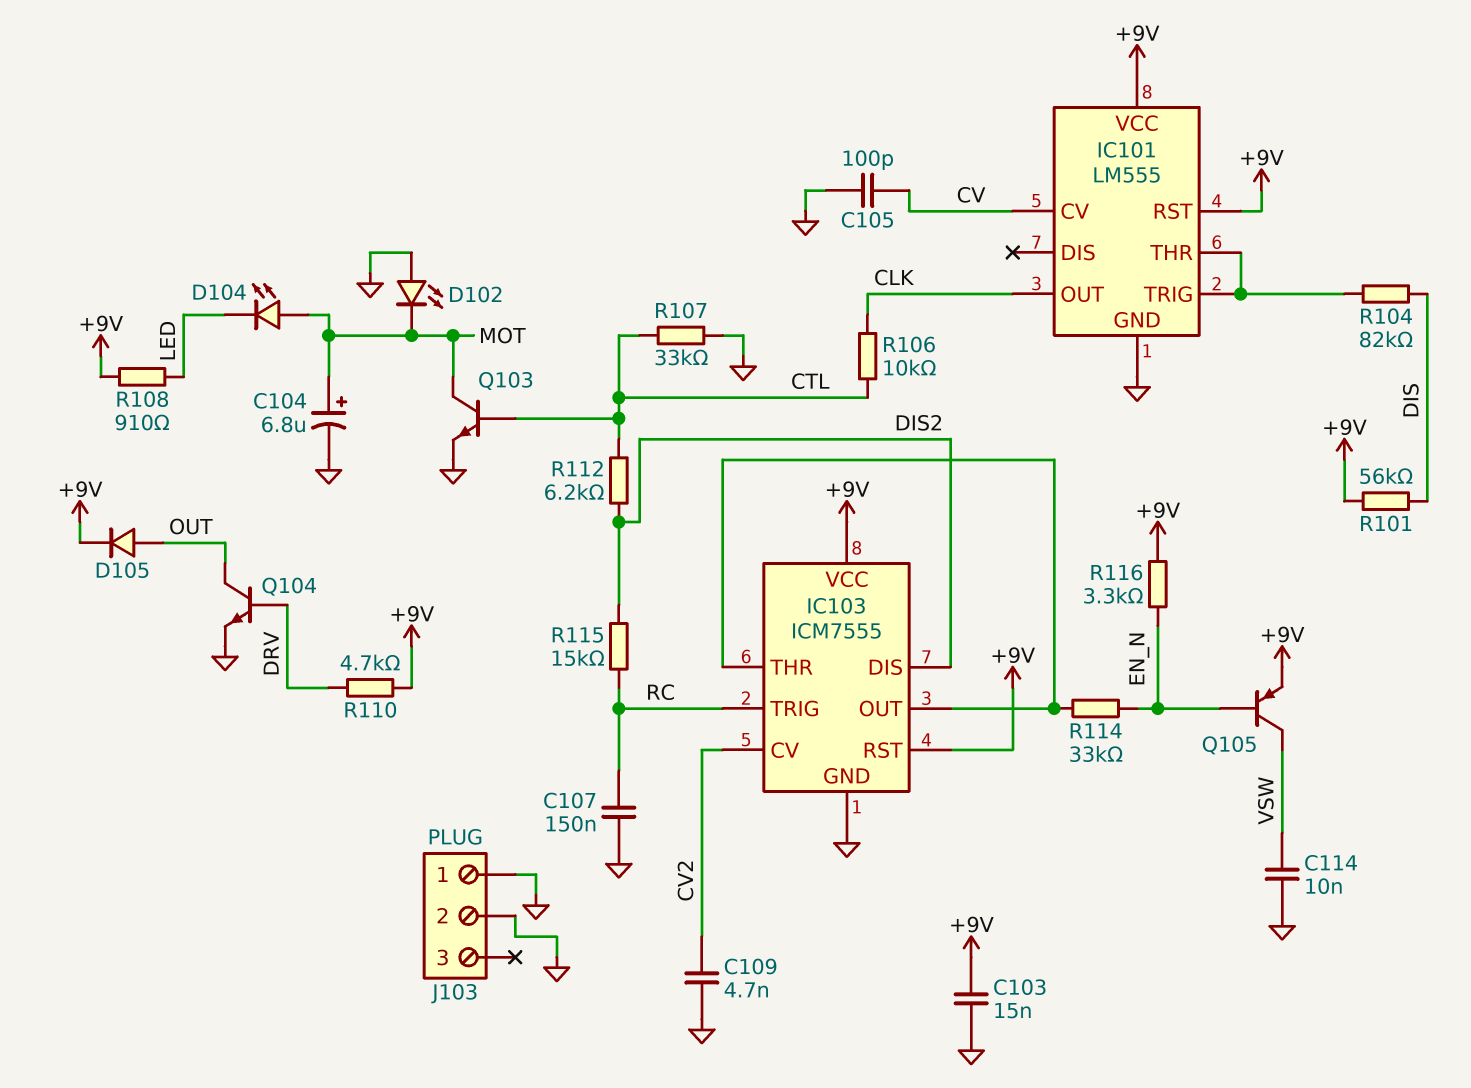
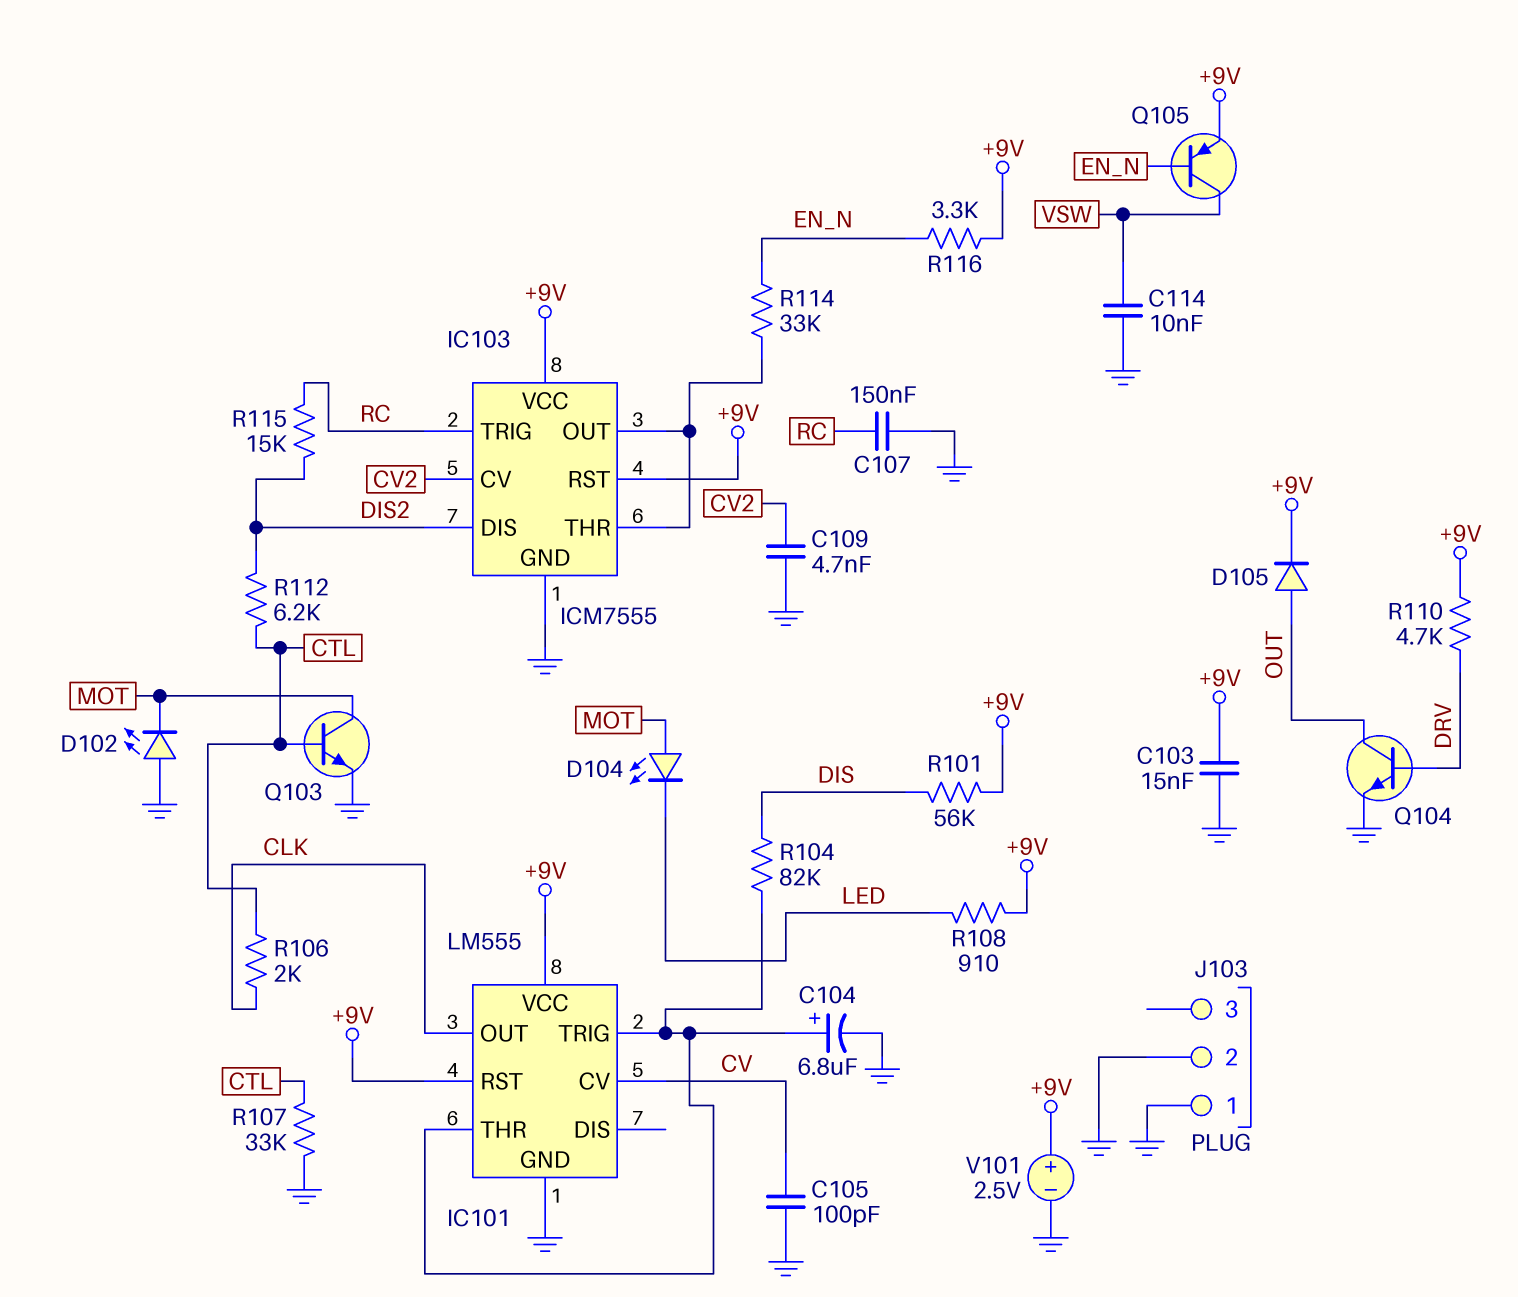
C104: 6.8uF (plus MOT, minus GND) -> 6.8uF (plus IC101/THR, minus GND)
R106: 10k (CLK, CTL) -> 2k (CLK, CTL)
V101: none -> 2.5V (plus +9V, minus GND)

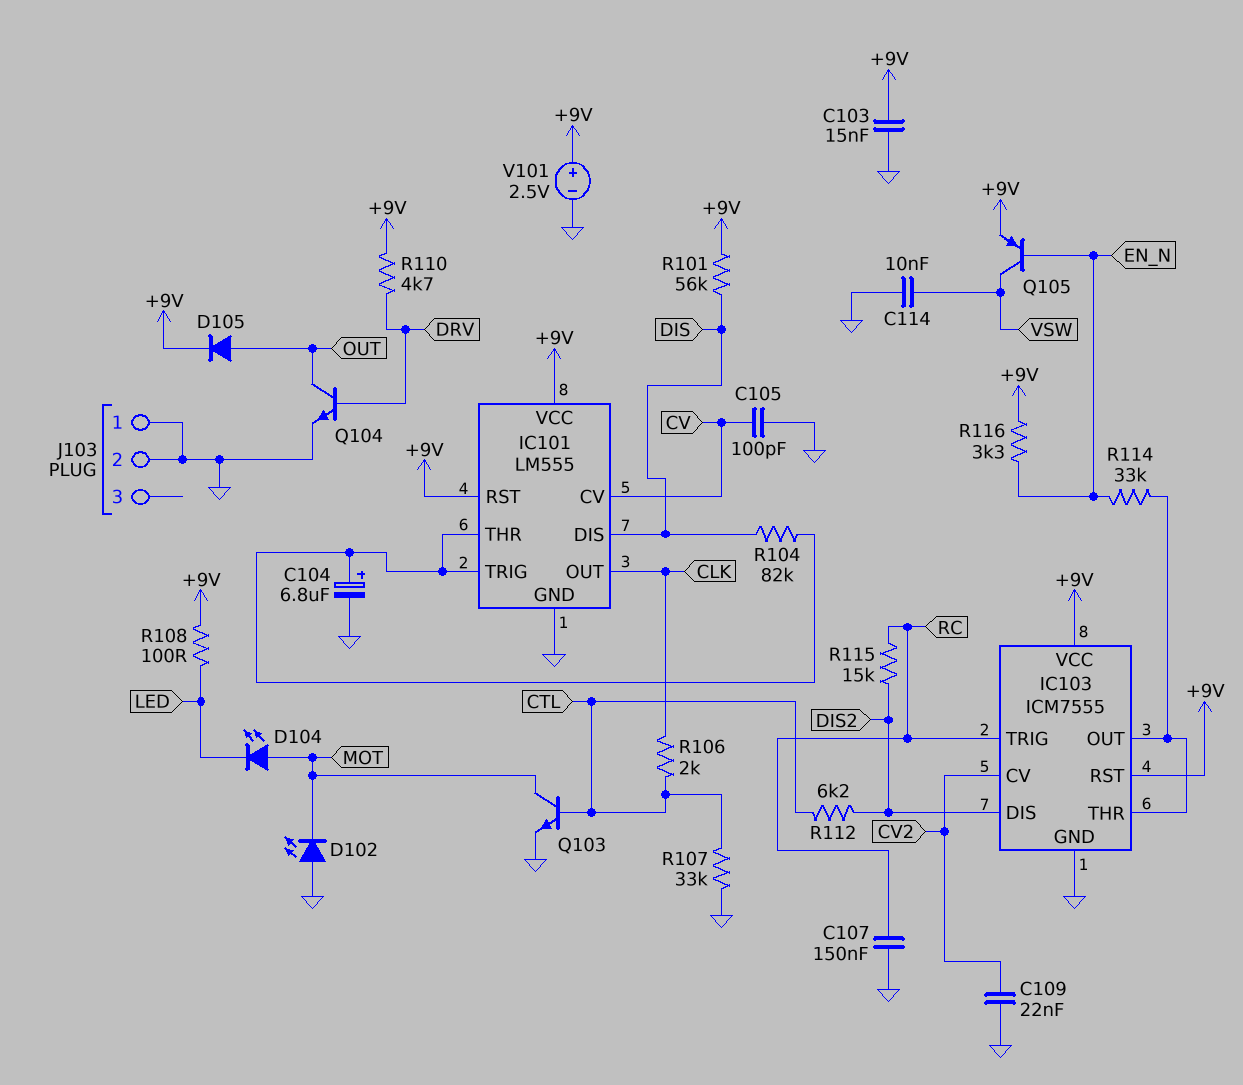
C109: 4.7nF (CV2, GND) -> 22nF (CV2, GND)
IC101 pin DIS: none -> DIS
R108: 910 (+9V, LED) -> 100 (+9V, LED)

